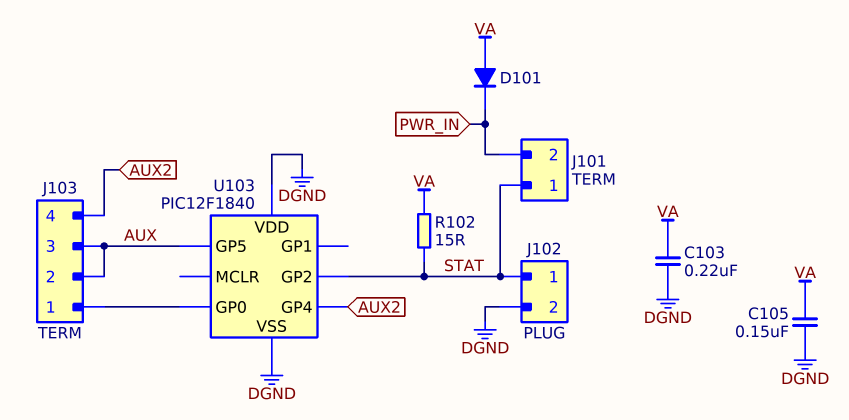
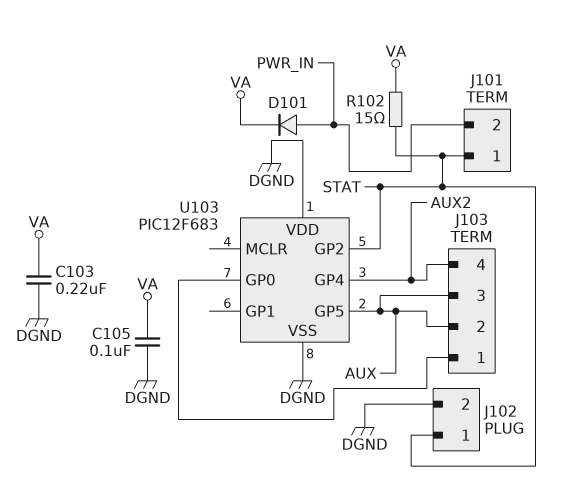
C105: 150nF (DGND, VA) -> 100nF (DGND, VA)
D101: diode (A VA, K PWR_IN) -> diode (A PWR_IN, K VA)
U103: PIC12F1840 -> PIC12F683

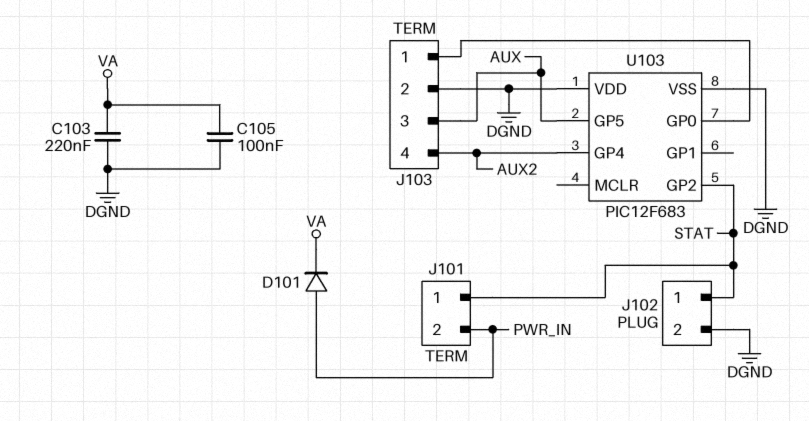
J103 pin 2: AUX -> DGND
R102: 15 (STAT, VA) -> none

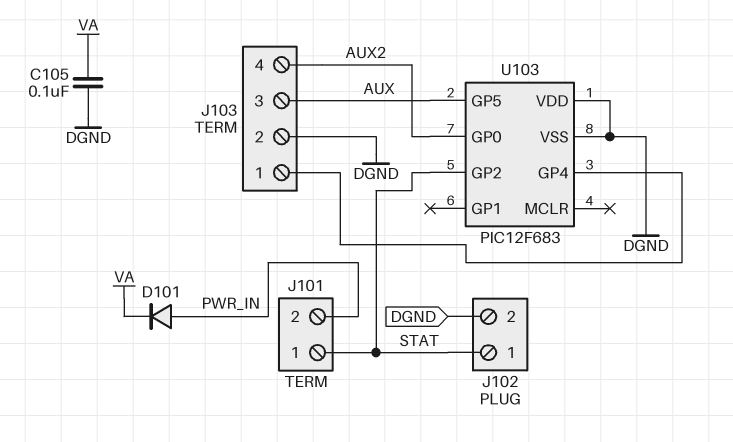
C103: 220nF (DGND, VA) -> none
U103 pin GP0: J103/1 -> AUX2
U103 pin GP4: AUX2 -> J103/1

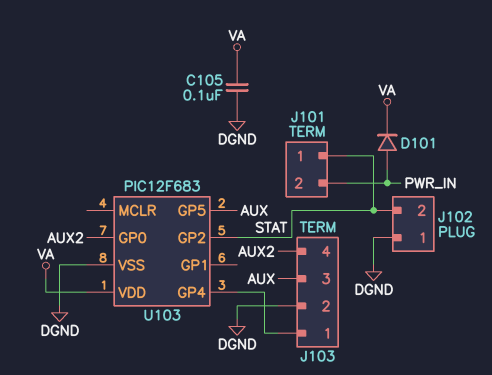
J102 pin 1: STAT -> DGND
J102 pin 2: DGND -> STAT
U103 pin VDD: DGND -> VA

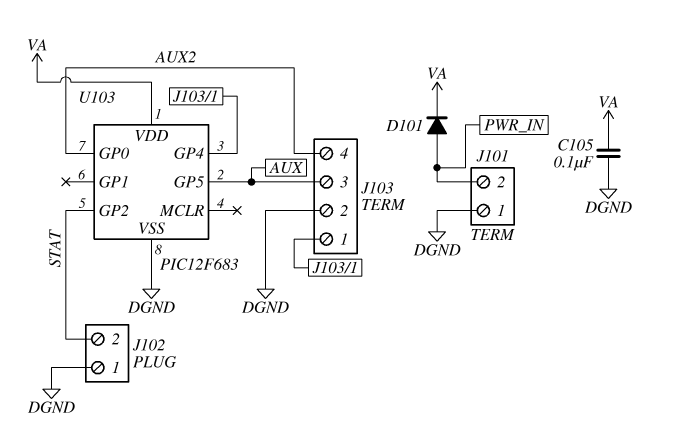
J101 pin 1: STAT -> DGND

